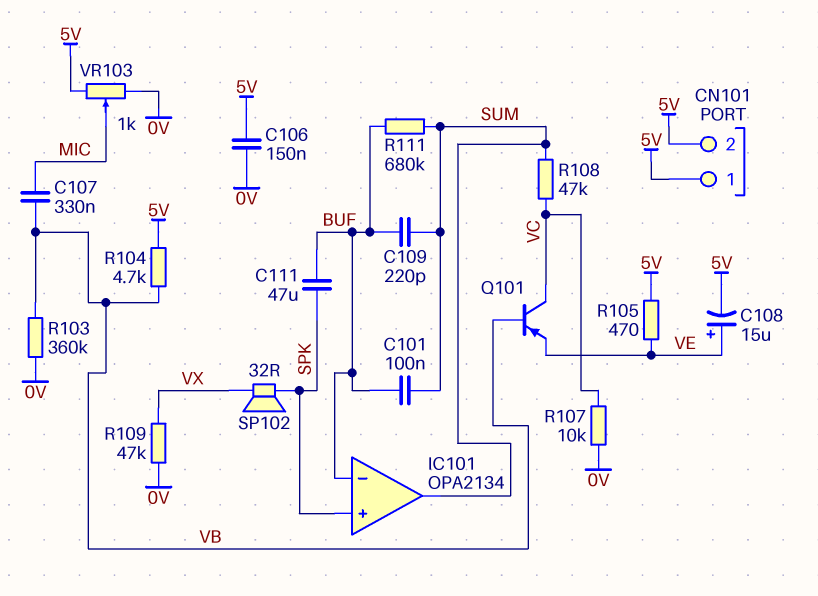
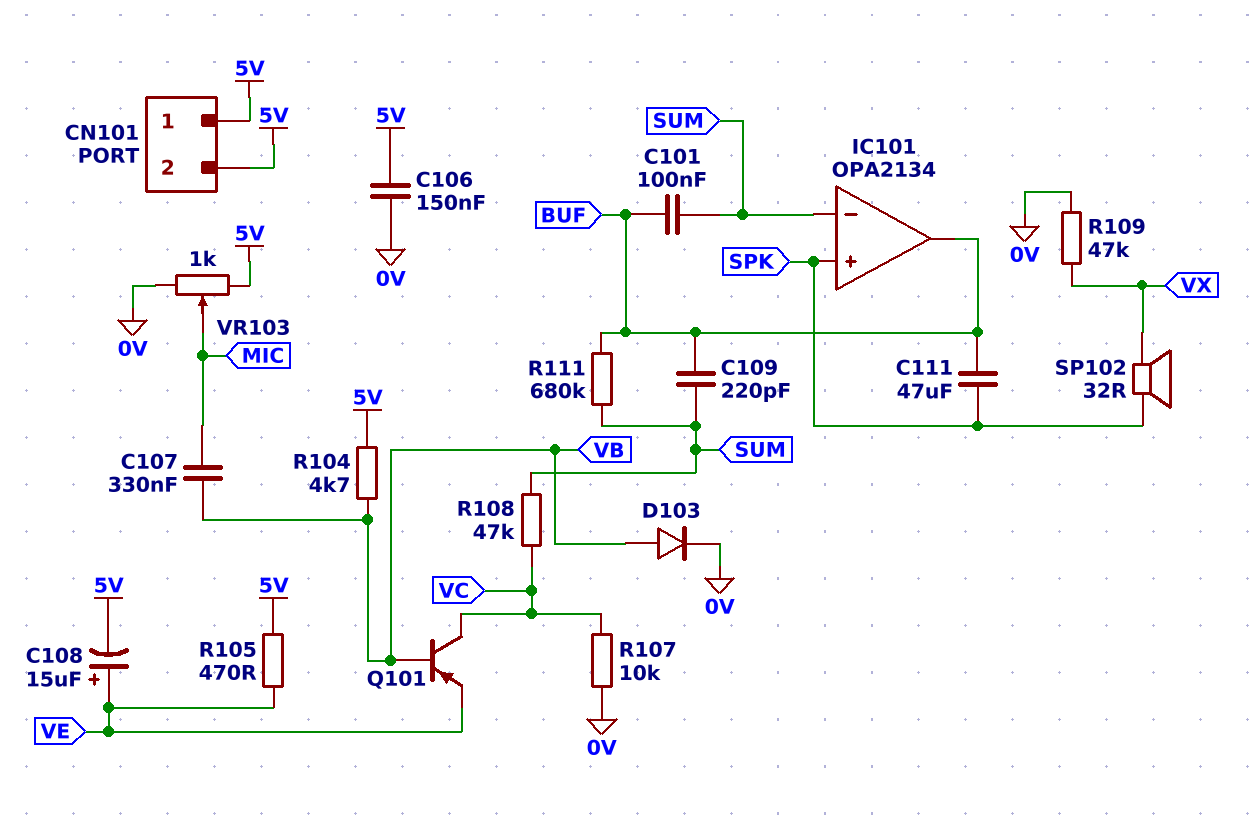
D103: none -> diode (A VB, K 0V)
IC101 pin in-: BUF -> SUM
IC101 pin out: SUM -> BUF
R103: 360k (0V, VB) -> none

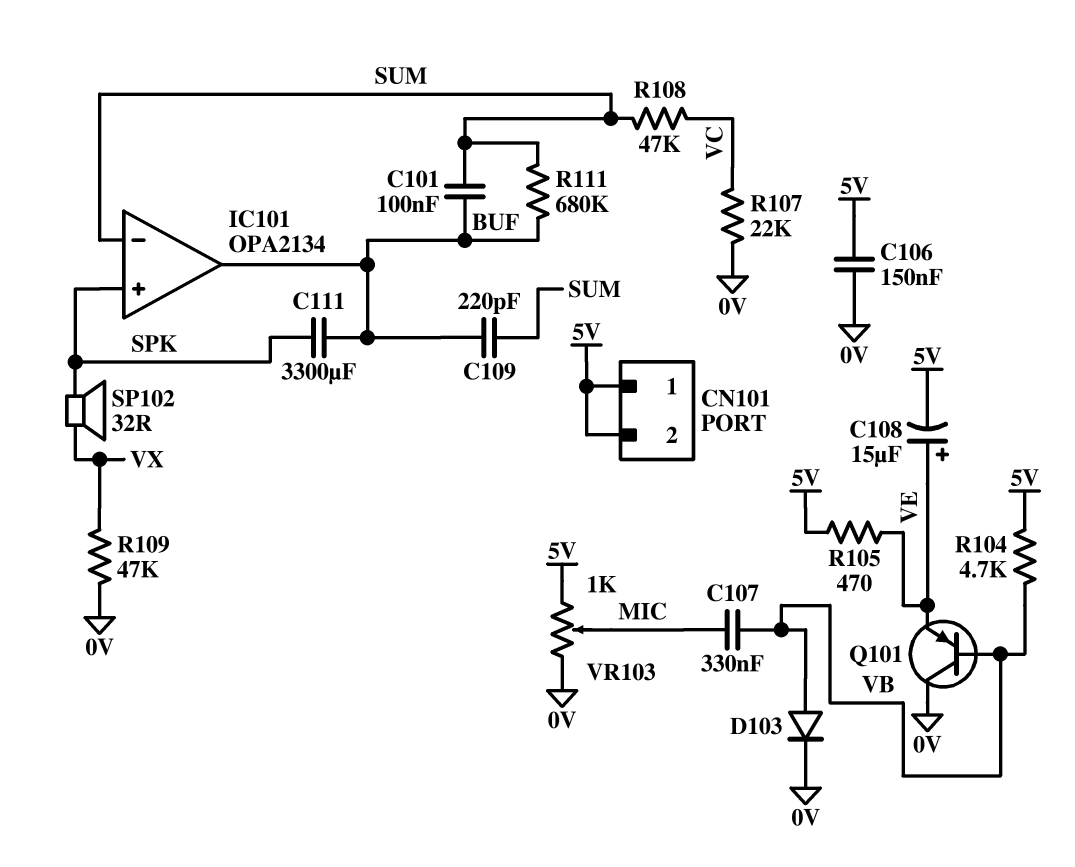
C111: 47uF (BUF, SPK) -> 3300uF (BUF, SPK)
Q101: PNP (B VB, C VC, E VE) -> PNP (B VB, C 0V, E VE)
R107: 10k (0V, VC) -> 22k (0V, VC)

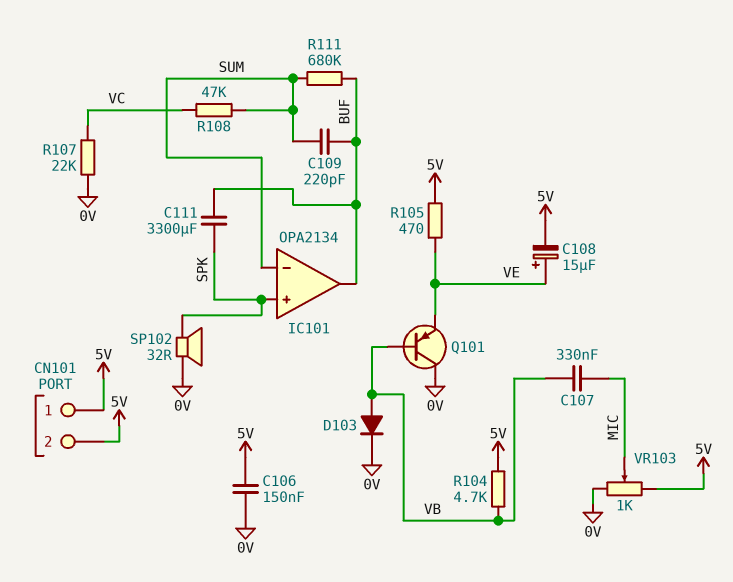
C101: 100nF (BUF, SUM) -> none
R109: 47k (0V, VX) -> none
SP102: speaker 32R (SPK, VX) -> speaker 32R (0V, SPK)

